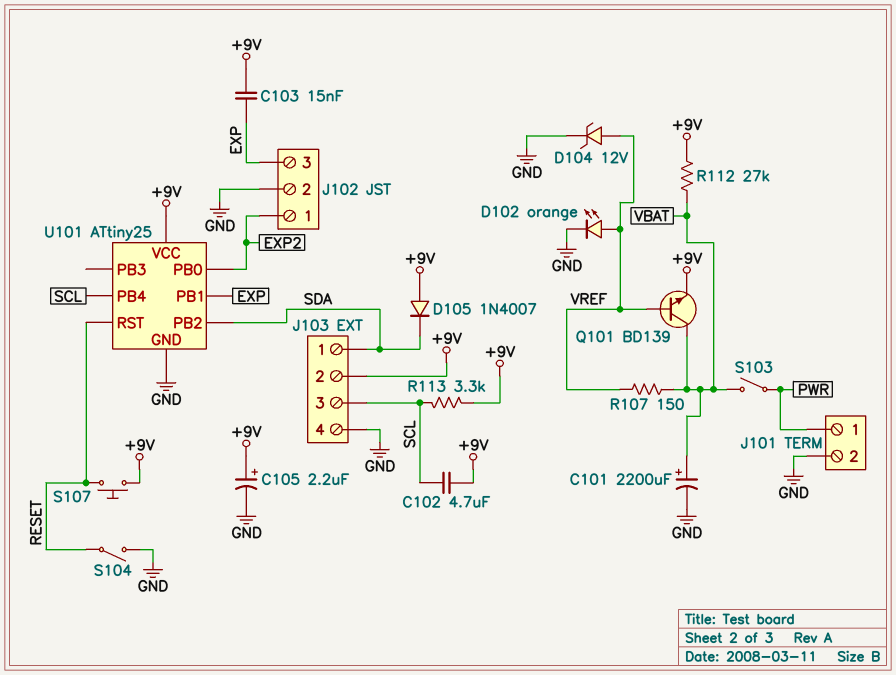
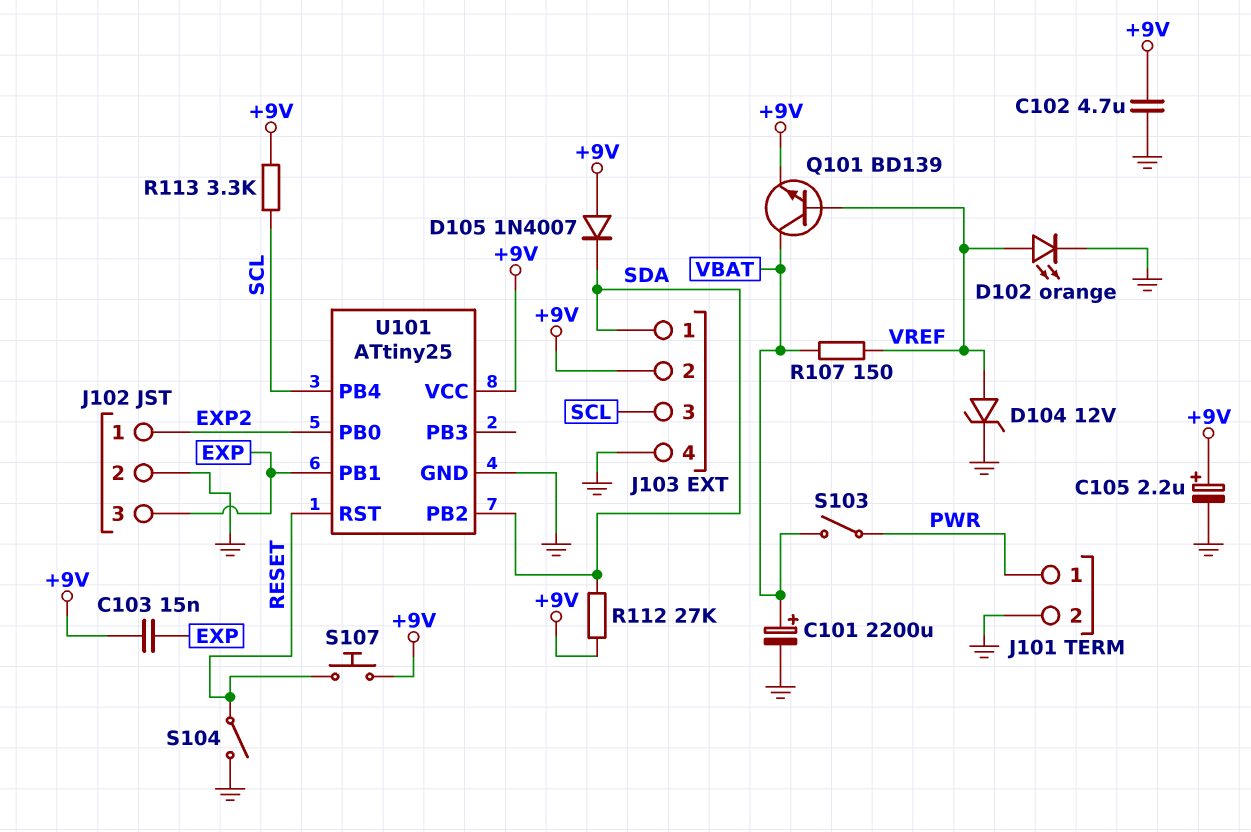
C102: 4.7uF (+9V, SCL) -> 4.7uF (+9V, GND)
R112: 27k (+9V, VBAT) -> 27k (+9V, SDA)

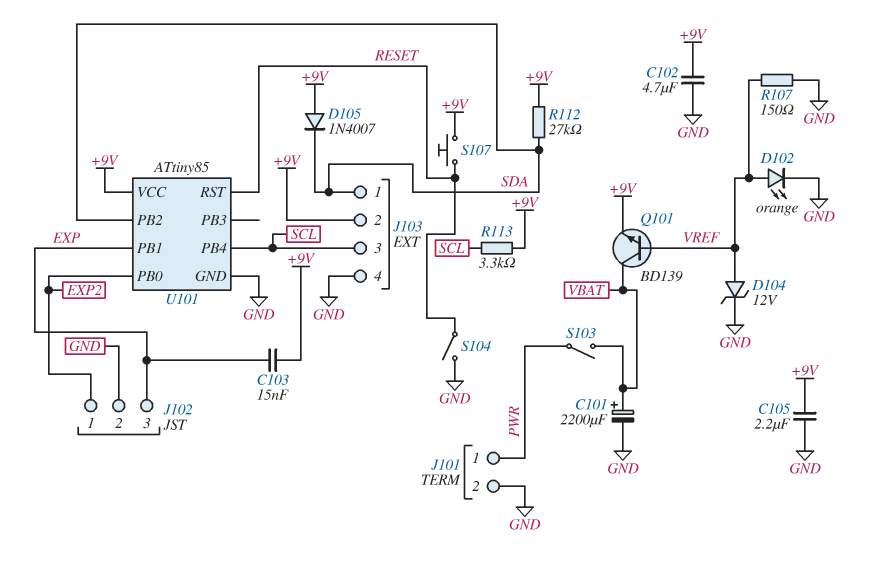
C105: 2.2uF (plus +9V, minus GND) -> 2.2uF (+9V, GND)
R107: 150 (VBAT, VREF) -> 150 (GND, VREF)
U101: ATtiny25 -> ATtiny85

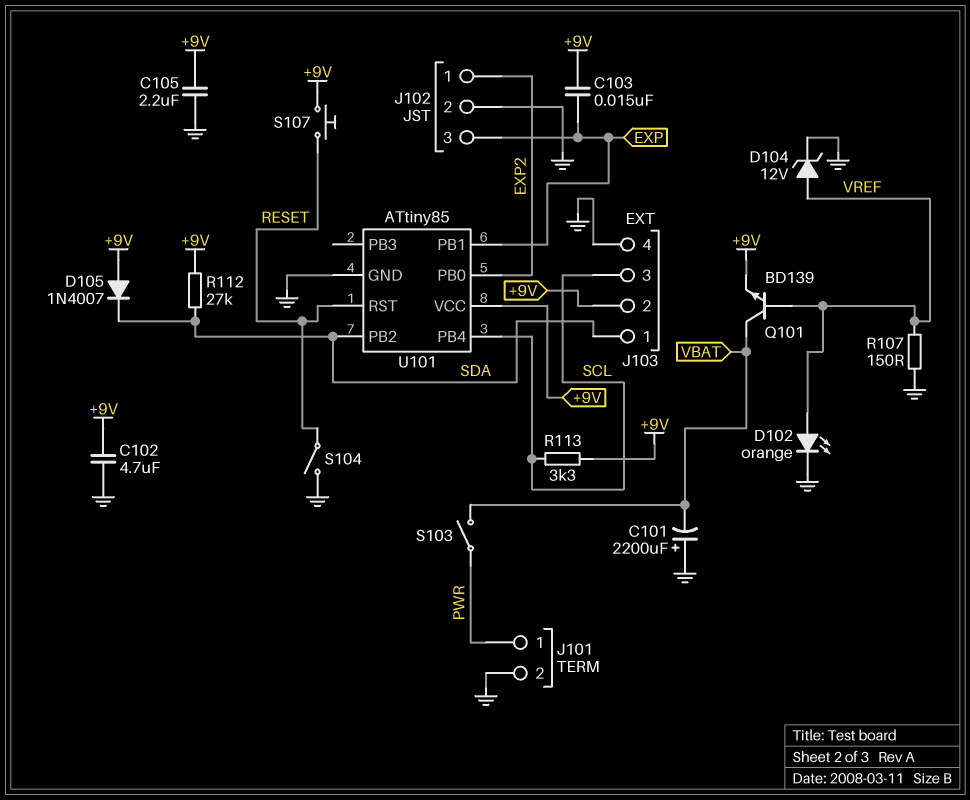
C101: 2200uF (plus VBAT, minus GND) -> 2200uF (plus GND, minus VBAT)

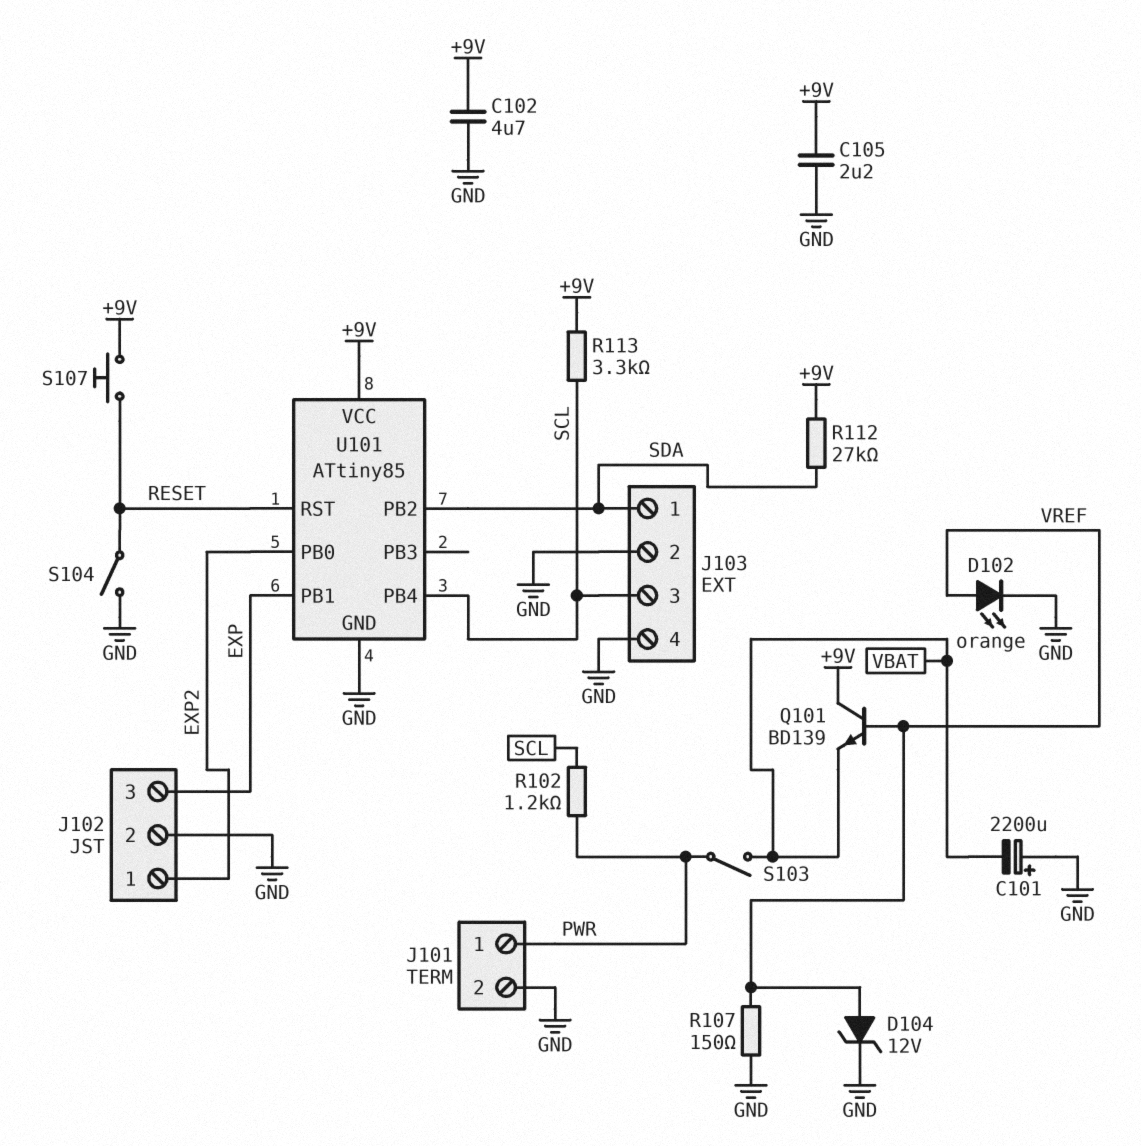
C103: 15nF (+9V, EXP) -> none
D105: diode 1N4007 (A +9V, K SDA) -> none
J103 pin 2: +9V -> GND
Q101: NPN BD139 (B VREF, C VBAT, E +9V) -> NPN BD139 (B VREF, C +9V, E VBAT)
R102: none -> 1.2k (PWR, SCL)

